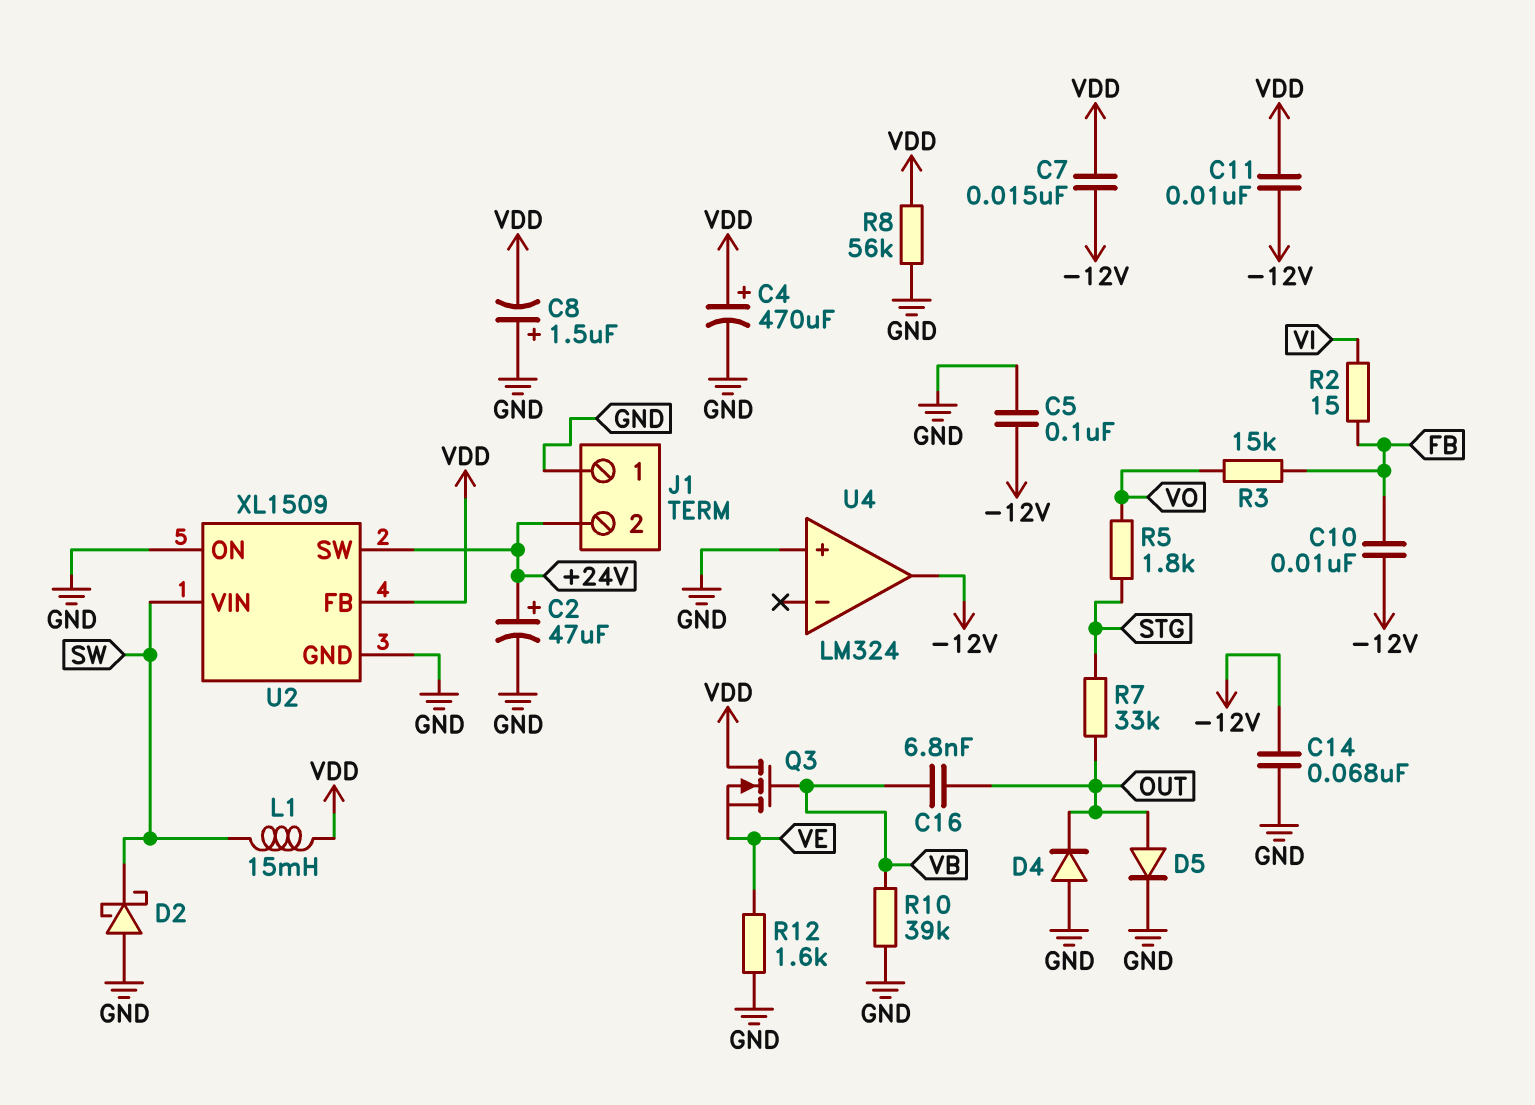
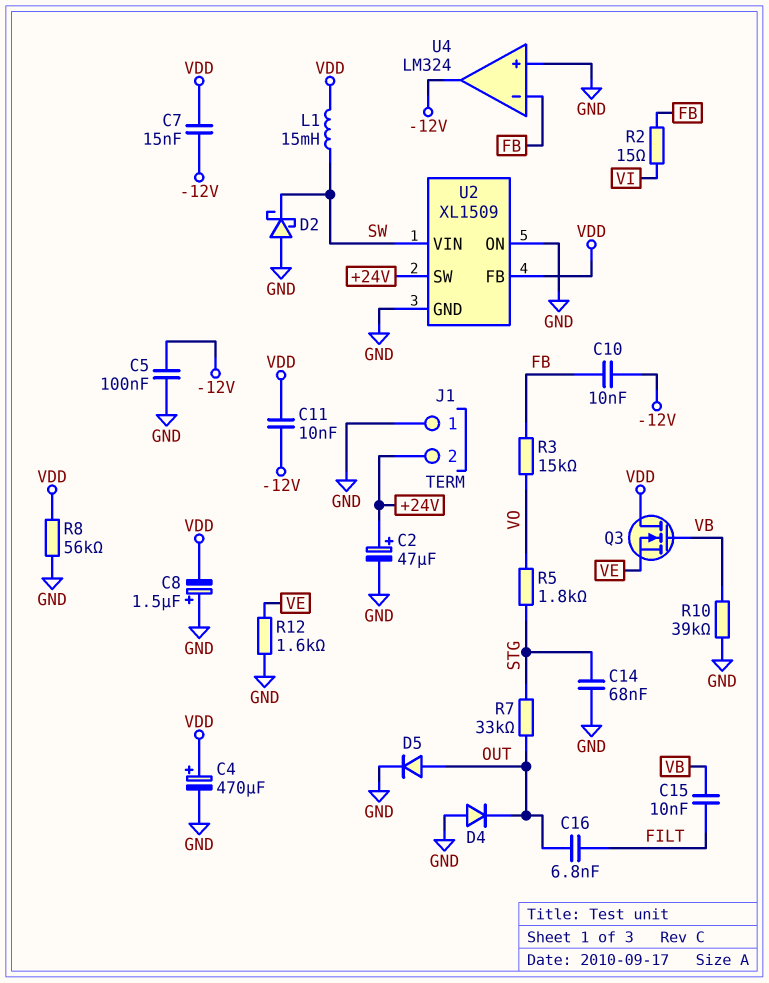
C14: 68nF (-12V, GND) -> 68nF (GND, STG)
C15: none -> 10nF (FILT, VB)
C16: 6.8nF (OUT, VB) -> 6.8nF (FILT, OUT)
U4 pin in-: none -> FB

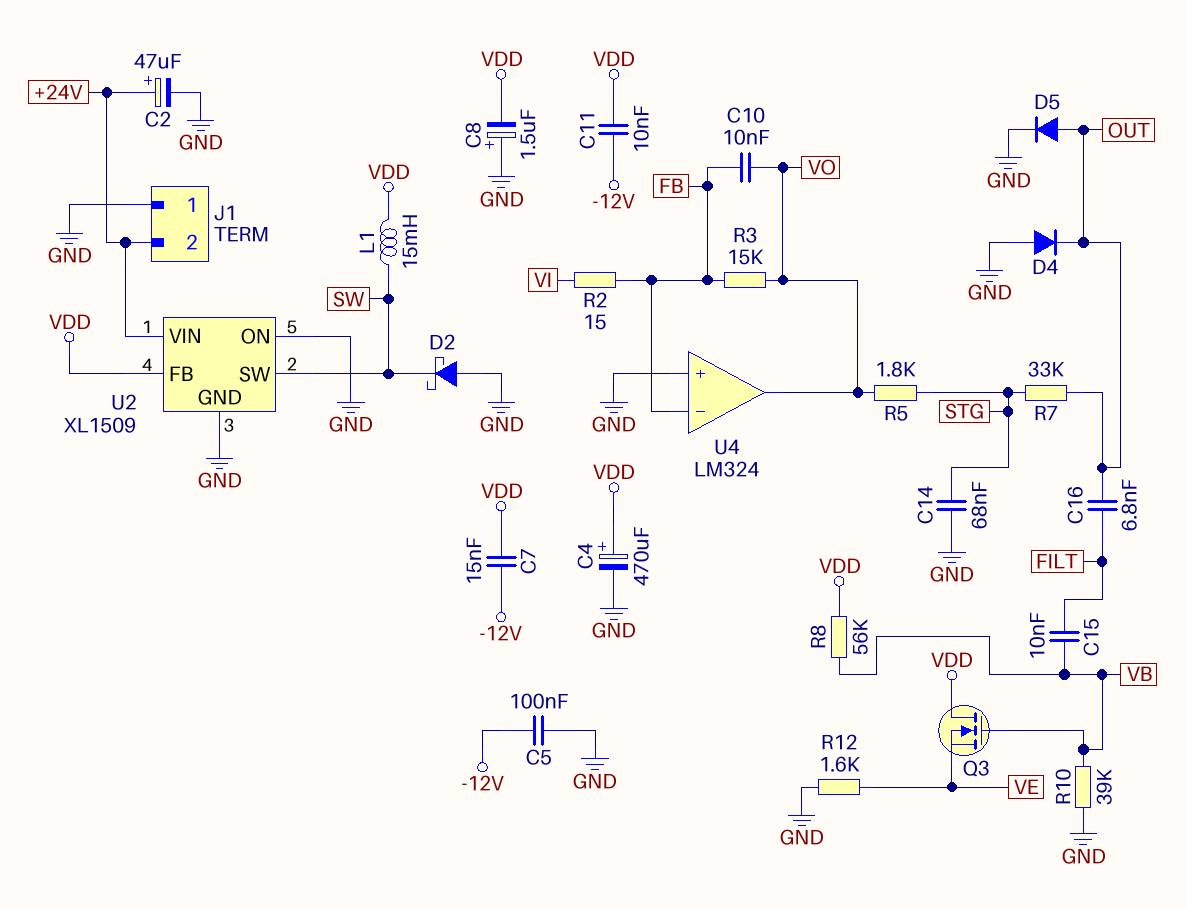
C10: 10nF (-12V, FB) -> 10nF (FB, VO)
R8: 56k (GND, VDD) -> 56k (VB, VDD)
U2 pin SW: +24V -> SW
U2 pin VIN: SW -> +24V
U4 pin out: -12V -> VO

